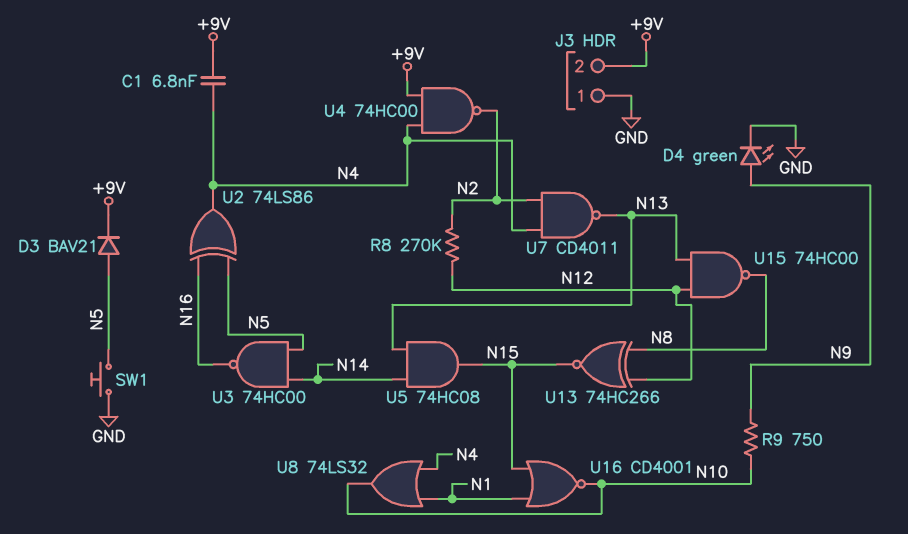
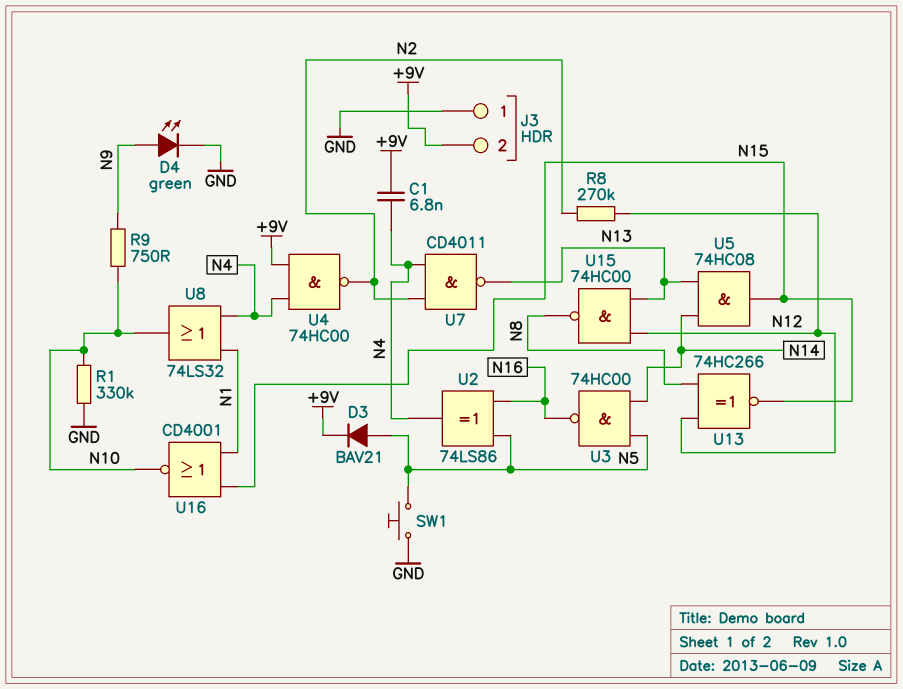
R1: none -> 330k (GND, N10)

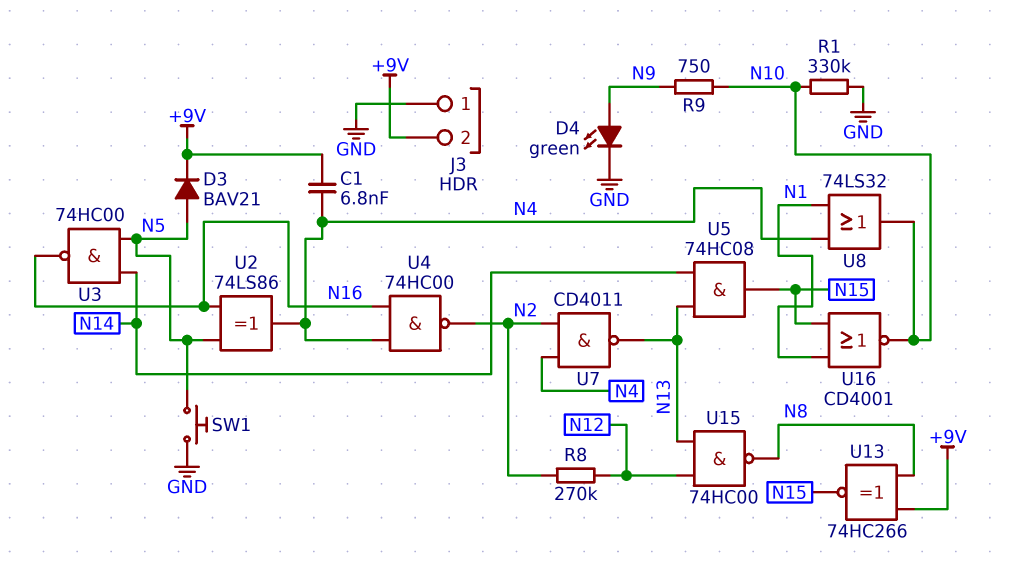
U4: NAND 74HC00 (in +9V, in N4, out N2) -> NAND 74HC00 (in N4, in N16, out N2)
U13: XNOR 74HC266 (in N8, in N12, out N15) -> XNOR 74HC266 (in +9V, in N8, out N15)

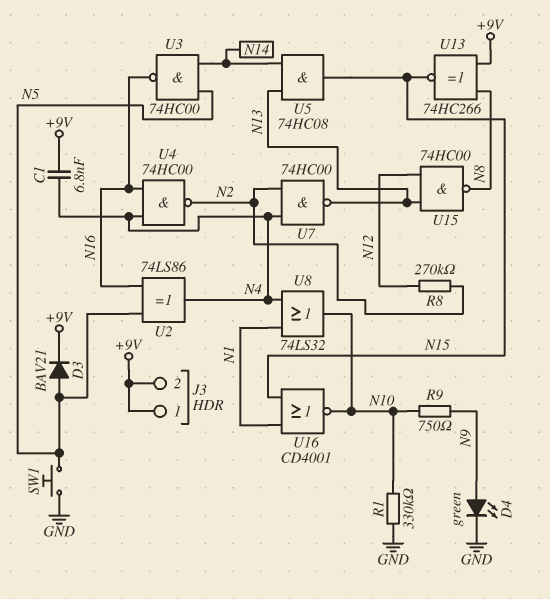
J3 pin 1: GND -> +9V
U7: NAND CD4011 (in N2, in N4, out N13) -> NAND 74HC00 (in N2, in N4, out N13)

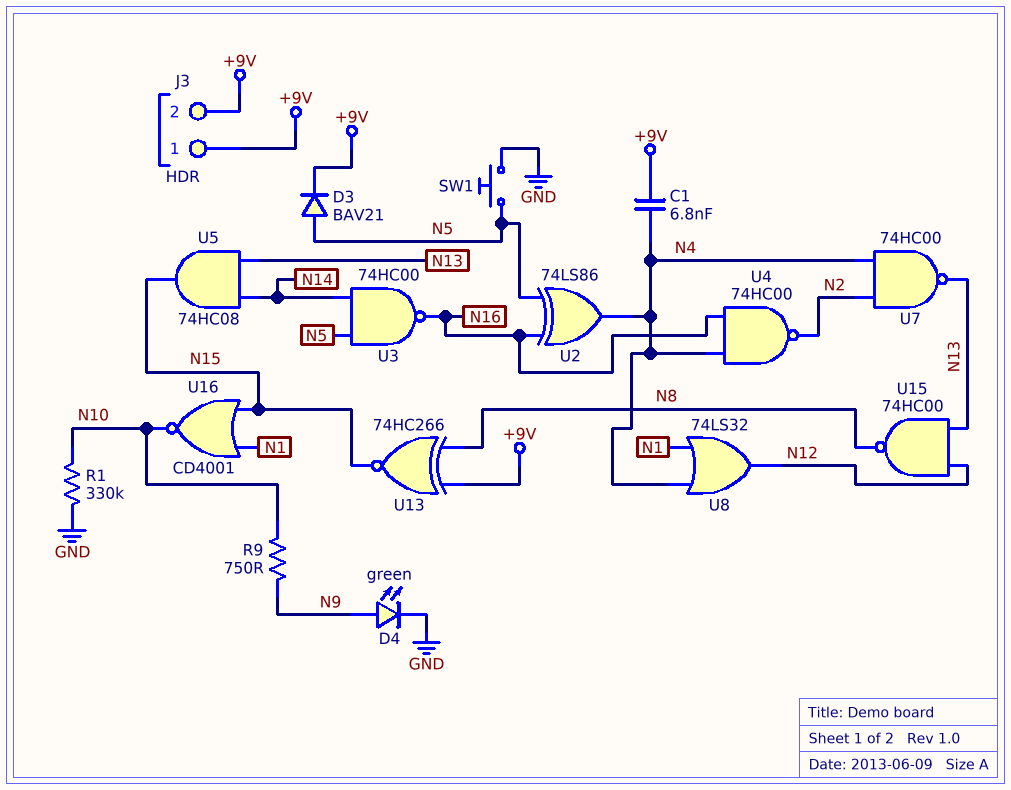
R8: 270k (N2, N12) -> none
U8: OR 74LS32 (in N1, in N4, out N10) -> OR 74LS32 (in N1, in N4, out N12)

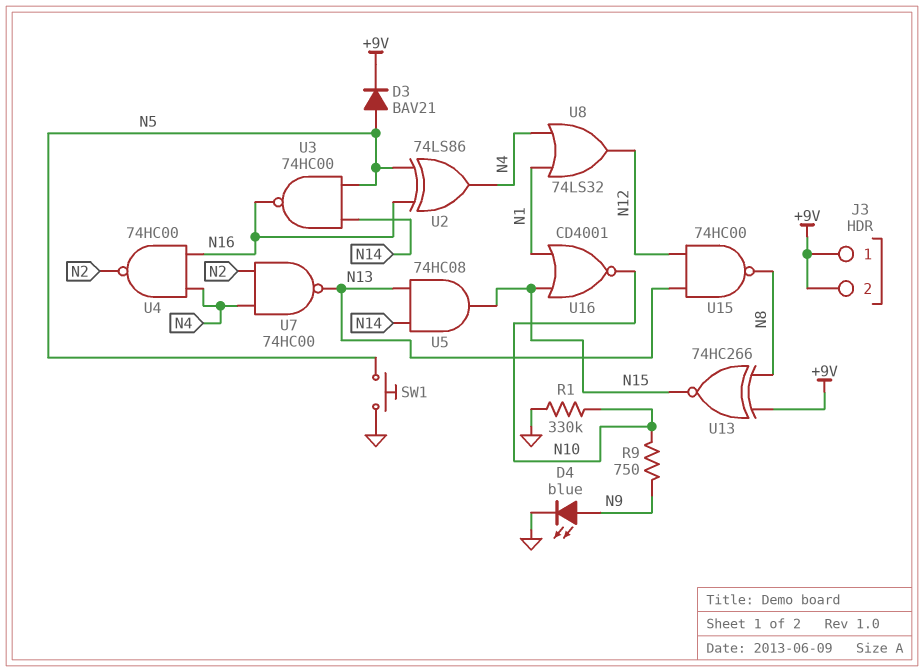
C1: 6.8nF (+9V, N4) -> none
D4: LED green (A N9, K GND) -> LED blue (A N9, K GND)

